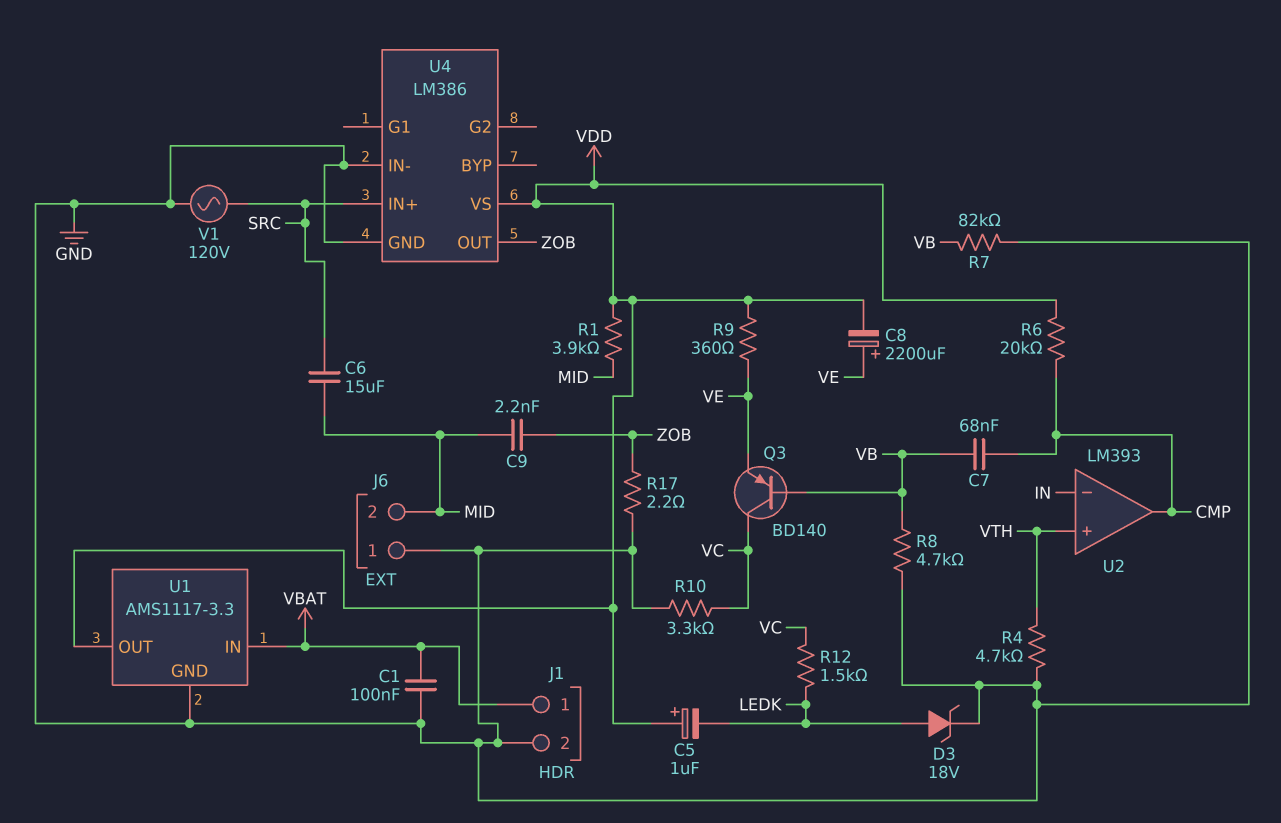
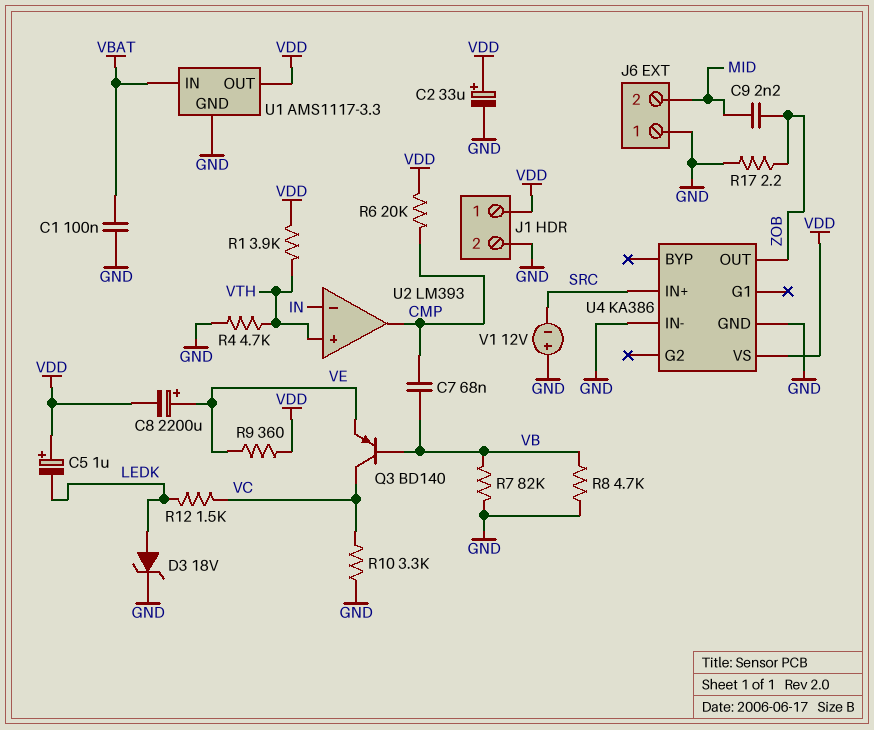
C2: none -> 33uF (plus VDD, minus GND)
C6: 15uF (MID, SRC) -> none
J1 pin 1: VBAT -> VDD
R1: 3.9k (MID, VDD) -> 3.9k (VDD, VTH)
U4: LM386 -> KA386
V1: AC 120V (GND, SRC) -> 12V (plus GND, minus SRC)

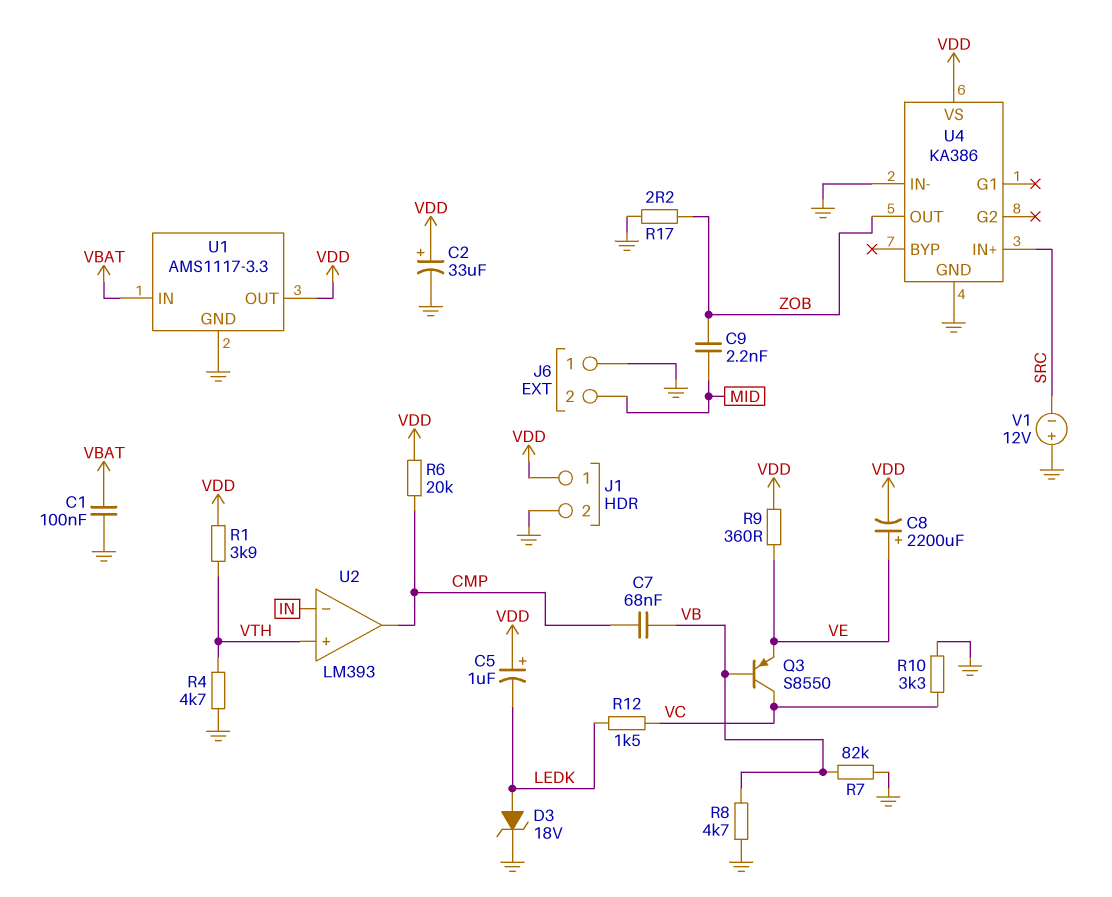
Q3: PNP BD140 (B VB, C VC, E VE) -> PNP S8550 (B VB, C VC, E VE)

